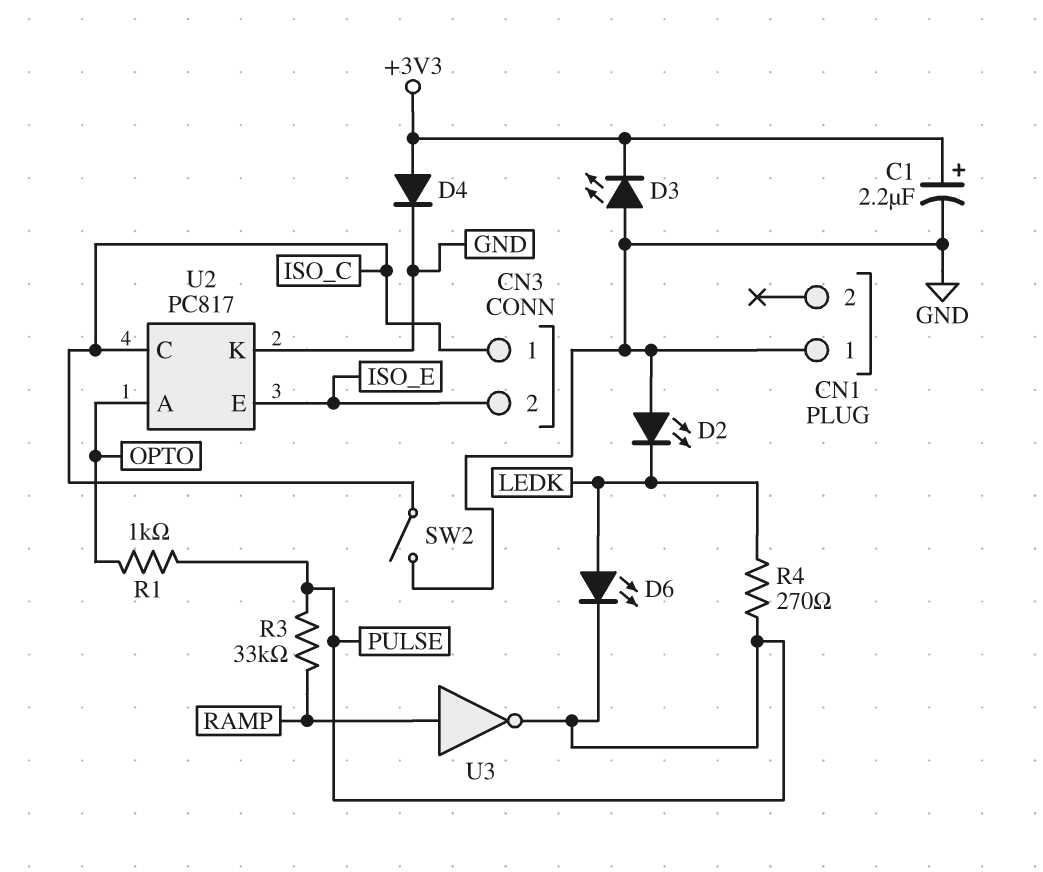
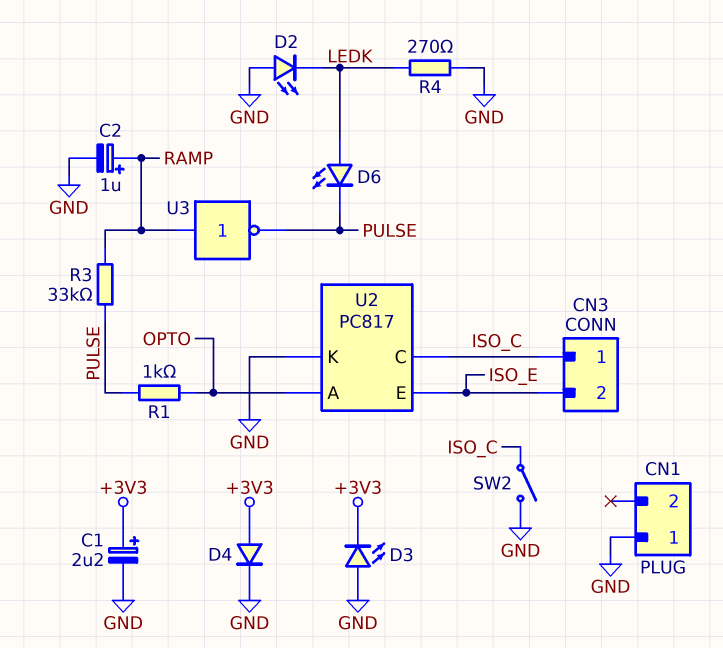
C2: none -> 1uF (plus RAMP, minus GND)
R4: 270 (LEDK, PULSE) -> 270 (GND, LEDK)

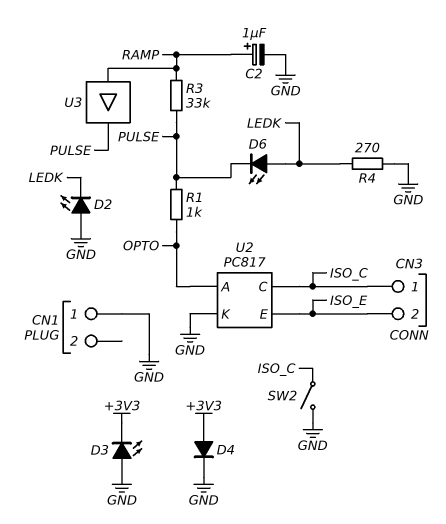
C1: 2.2uF (plus +3V3, minus GND) -> none
U3: NOT (in RAMP, out PULSE) -> buffer (in RAMP, out PULSE)

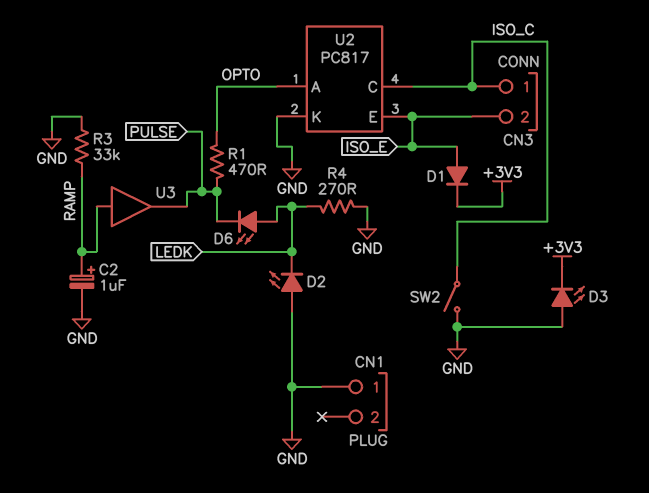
D1: none -> diode (A ISO_E, K +3V3)
D4: diode (A +3V3, K GND) -> none
R1: 1k (OPTO, PULSE) -> 470 (OPTO, PULSE)
R3: 33k (PULSE, RAMP) -> 33k (GND, RAMP)

